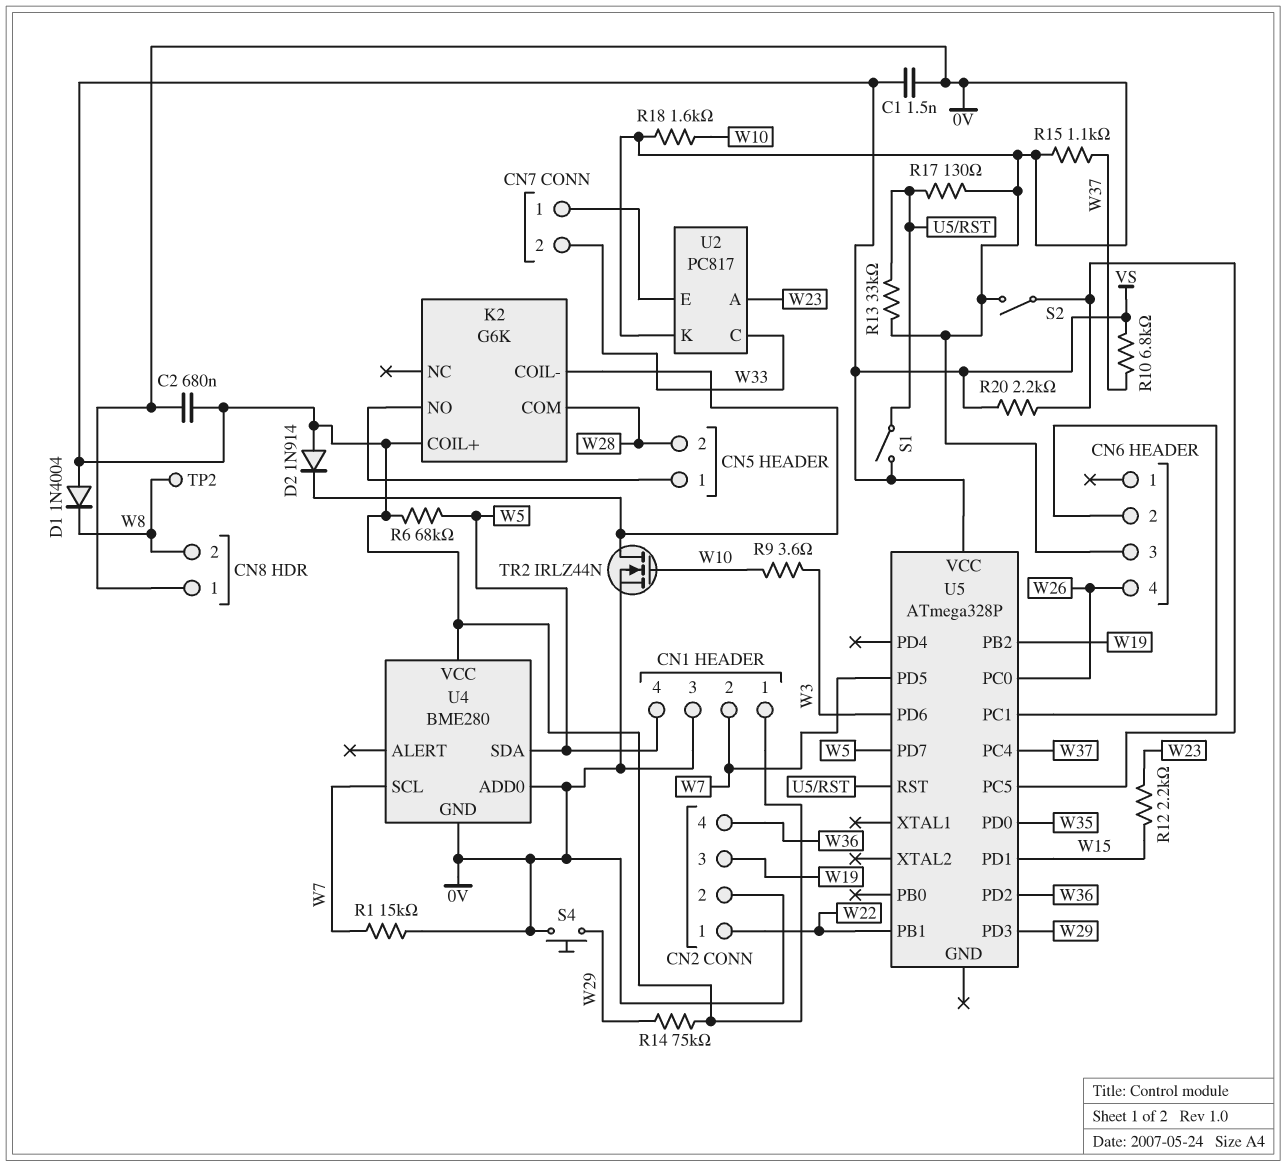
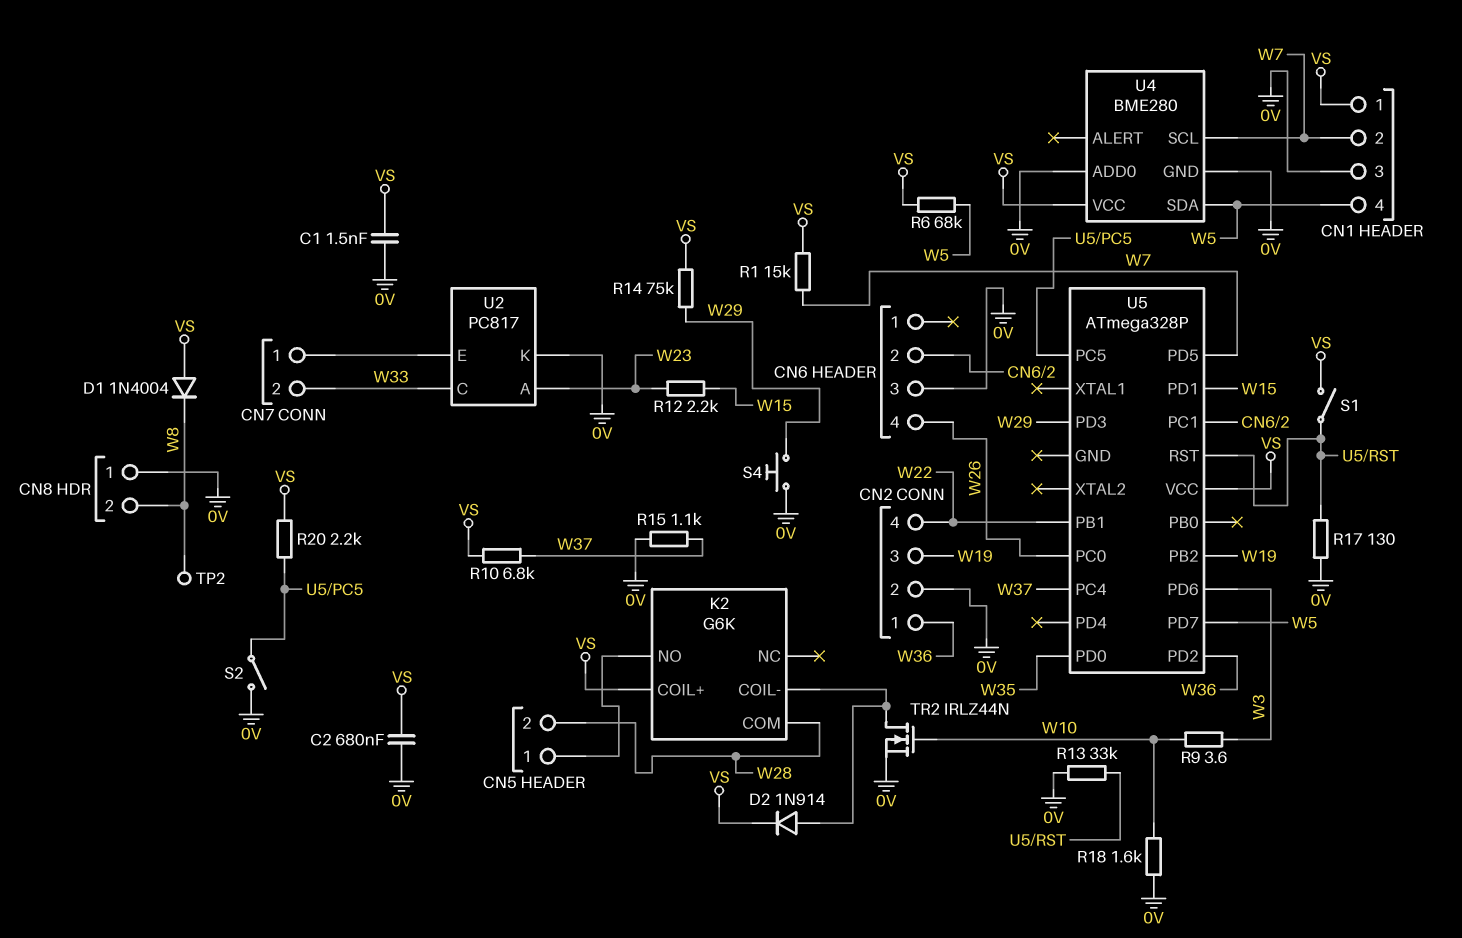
CN2 pin 1: W22 -> W36
CN2 pin 4: W36 -> W22
D2: diode 1N914 (A VS, K K2/COIL-) -> diode 1N914 (A K2/COIL-, K VS)
R1: 15k (0V, W7) -> 15k (VS, W7)

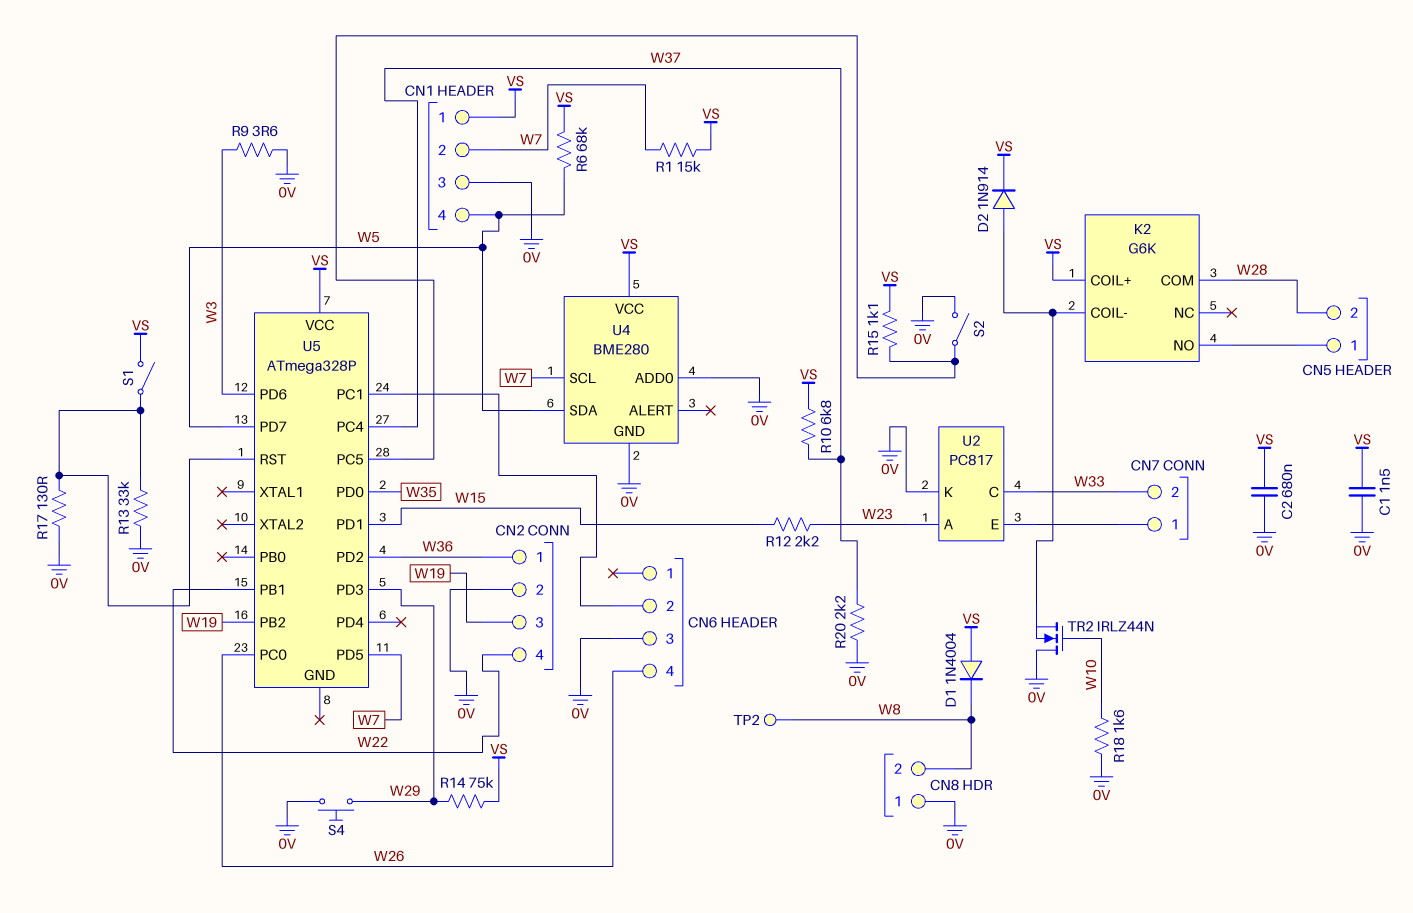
R9: 3.6 (W3, W10) -> 3.6 (0V, W3)
R15: 1.1k (0V, W37) -> 1.1k (U5/PC5, VS)
R20: 2.2k (U5/PC5, VS) -> 2.2k (0V, W37)
TR2: NMOS IRLZ44N (G W10, D K2/COIL-, S 0V) -> NMOS IRLZ44N (G W10, D 0V, S K2/COIL-)

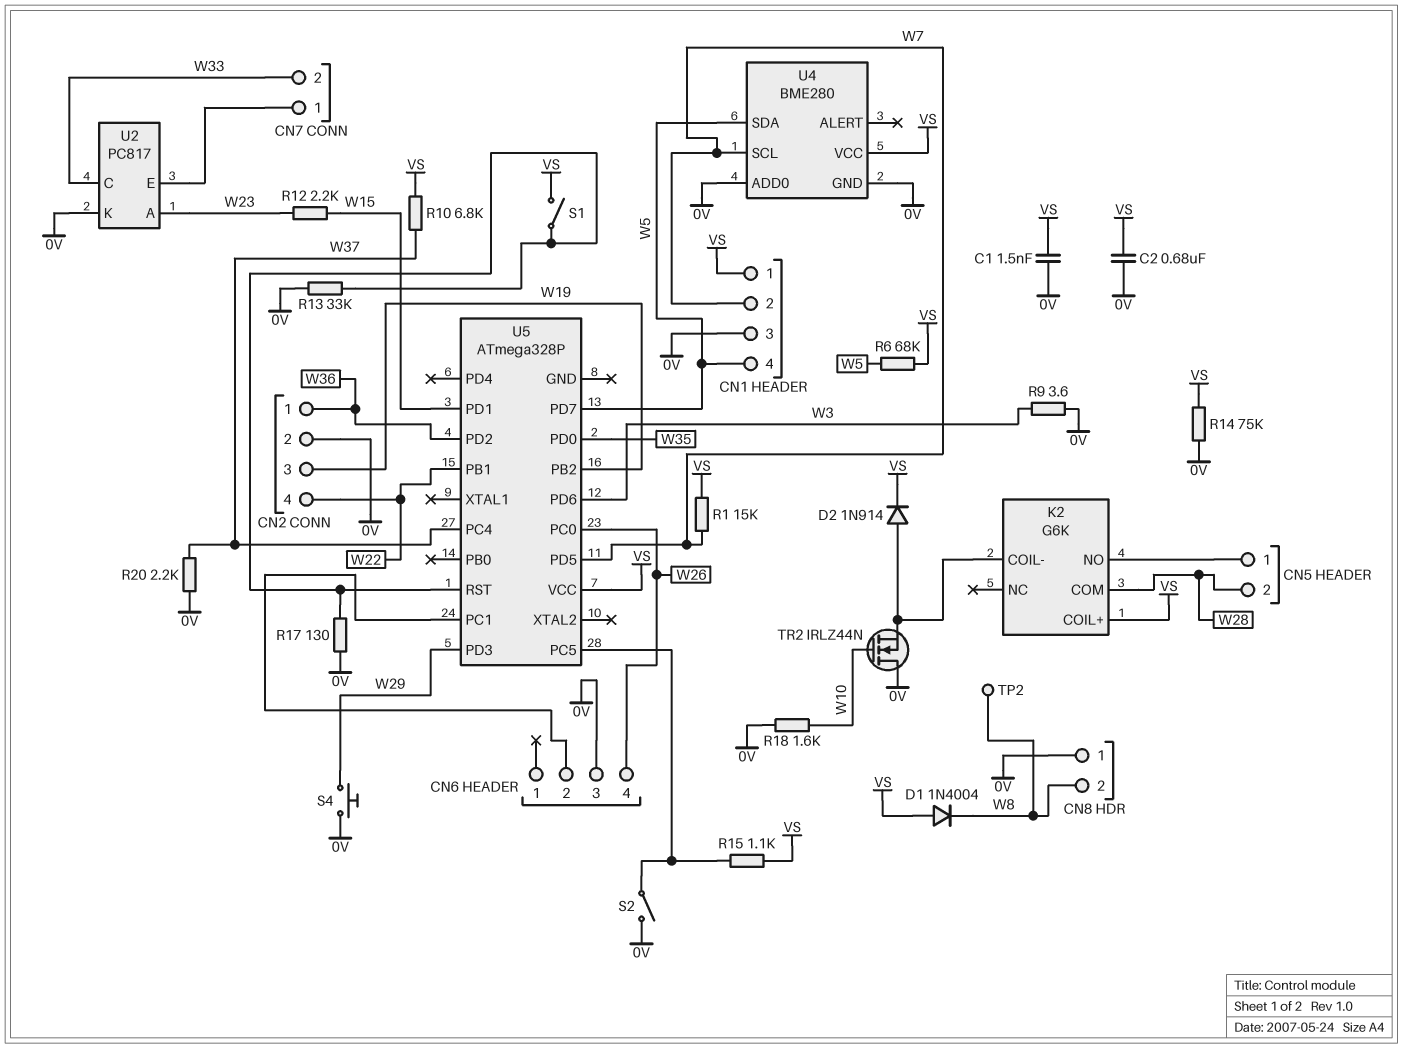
R14: 75k (VS, W29) -> 75k (0V, VS)

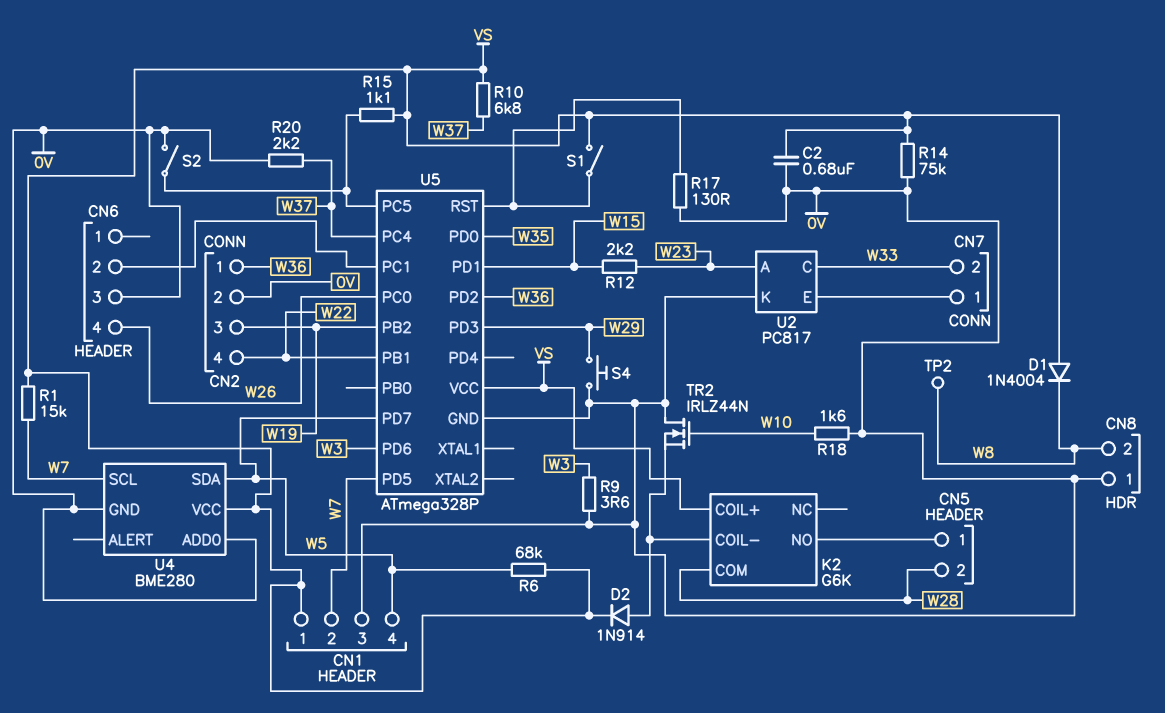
C1: 1.5nF (0V, VS) -> none
R13: 33k (0V, U5/RST) -> none
U5 pin GND: none -> 0V

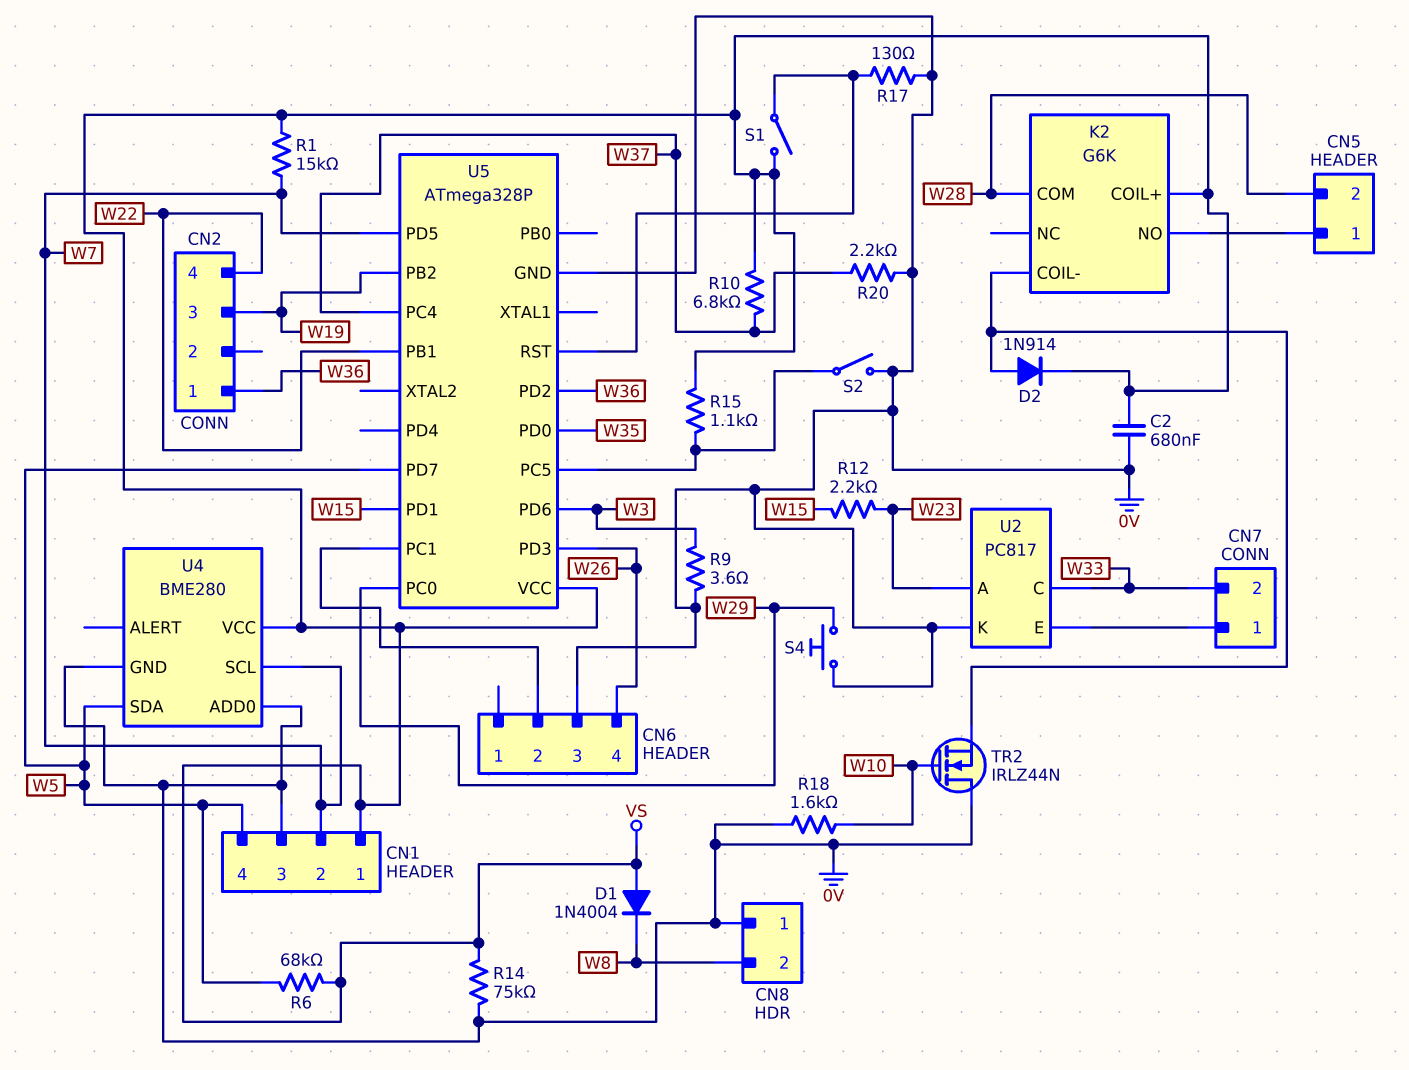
CN2 pin 2: 0V -> none
TP2: test point (W8) -> none
U5 pin PC0: W26 -> W29
U5 pin PD3: W29 -> W26

